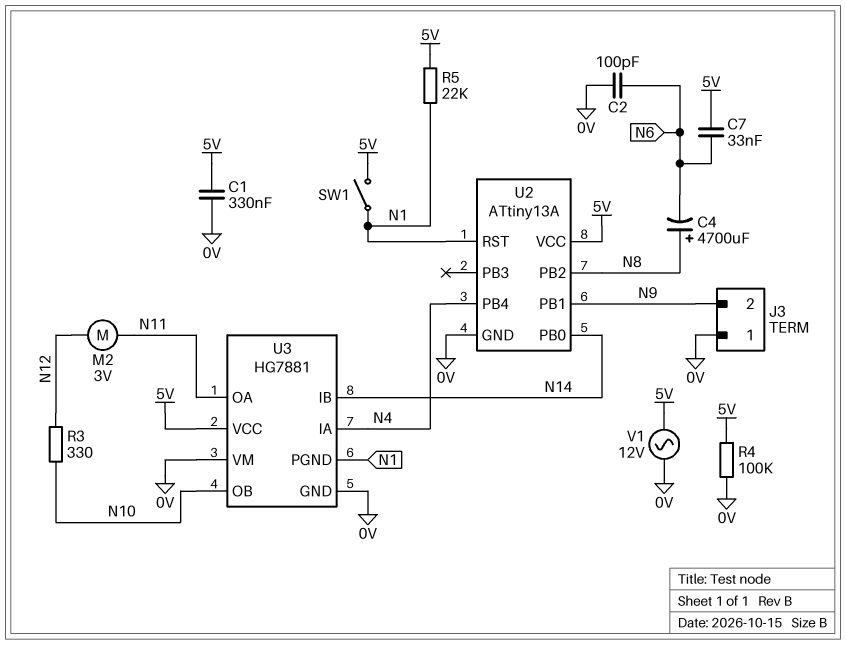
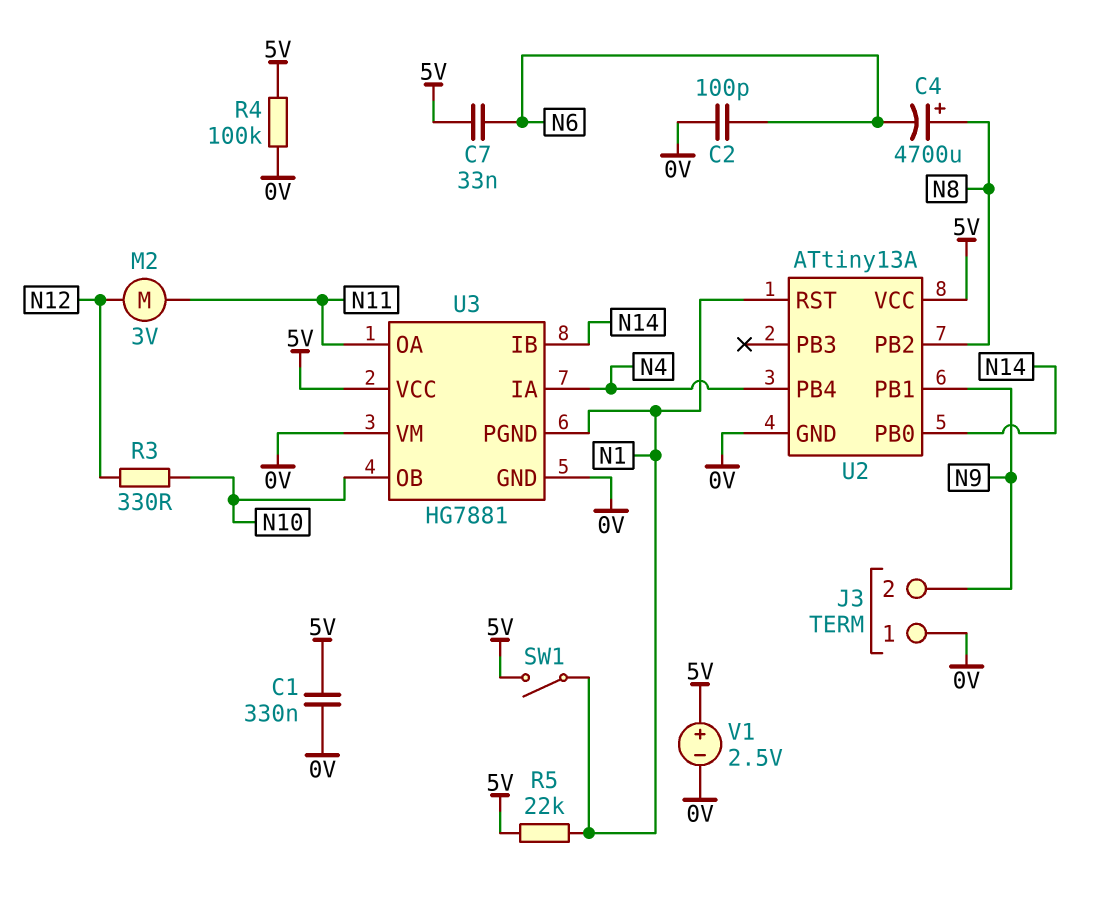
V1: AC 12V (0V, 5V) -> 2.5V (plus 5V, minus 0V)

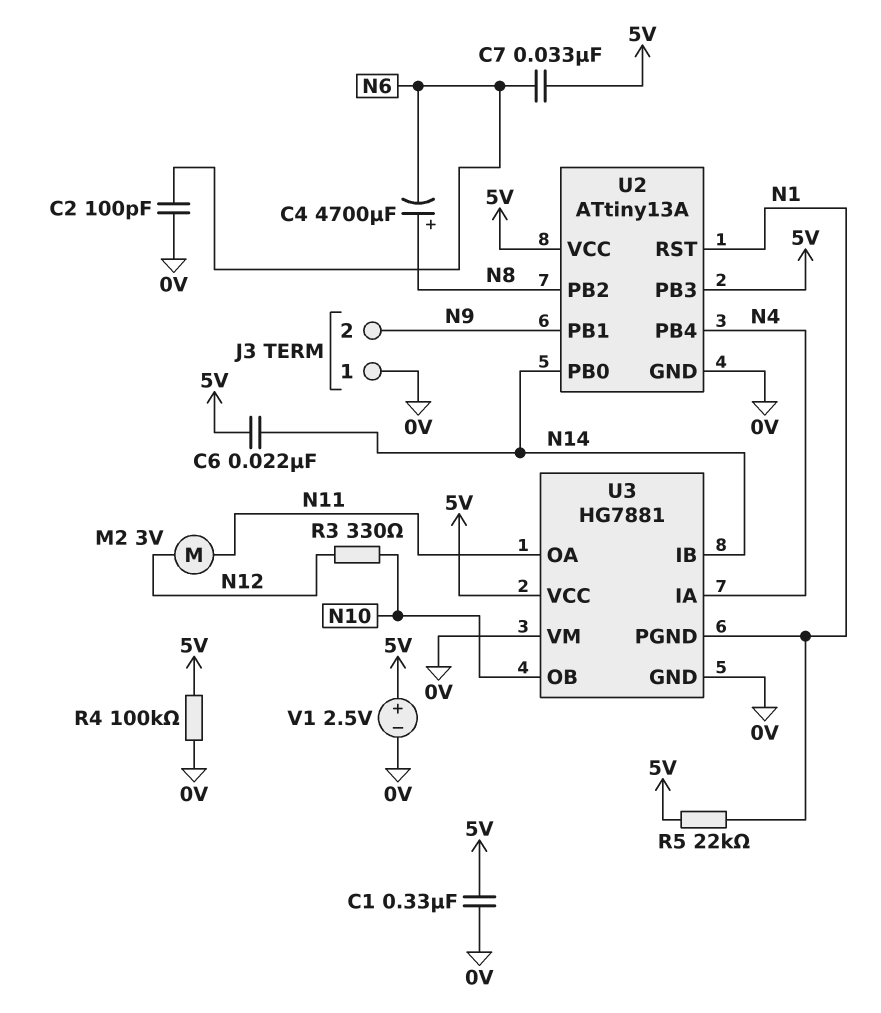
C6: none -> 22nF (5V, N14)
SW1: switch (5V, N1) -> none
U2 pin PB3: none -> 5V

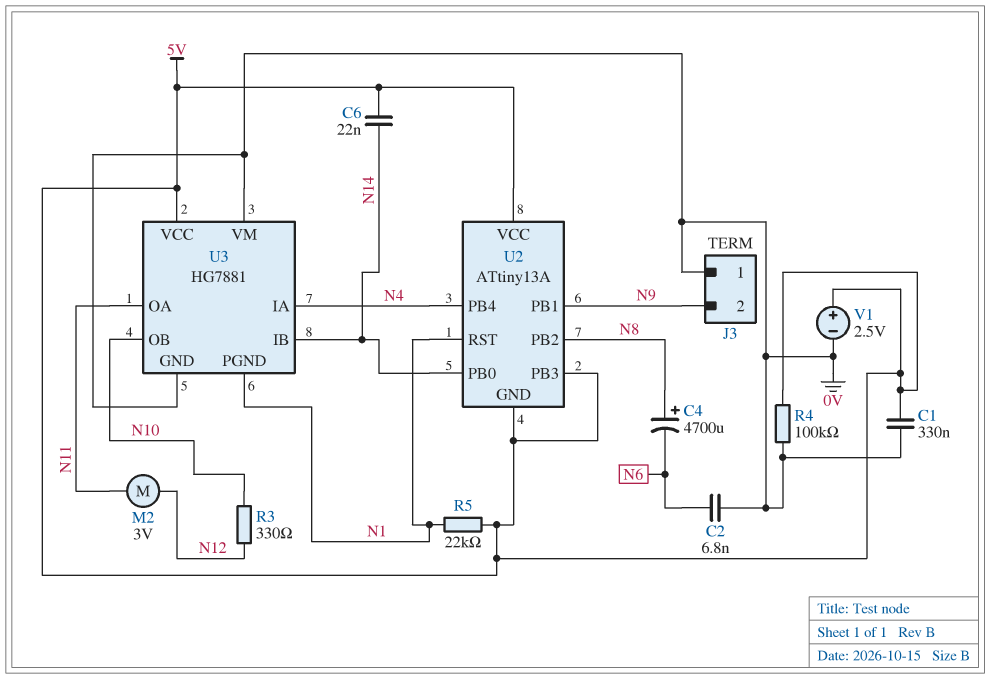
C2: 100pF (0V, N6) -> 6.8nF (0V, N6)
C7: 33nF (5V, N6) -> none
U2 pin GND: 0V -> 5V

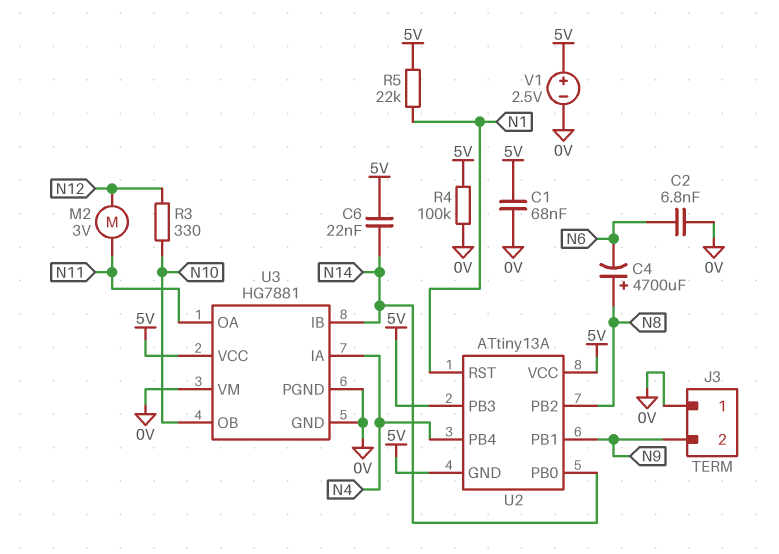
C1: 330nF (0V, 5V) -> 68nF (0V, 5V)
U3 pin PGND: N1 -> 0V

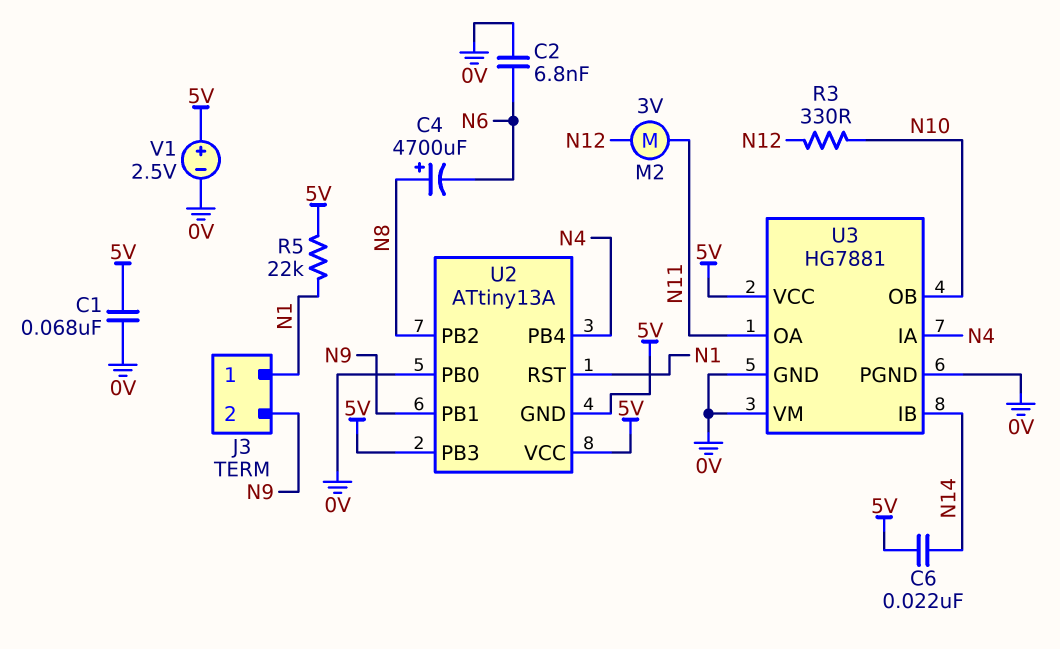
J3 pin 1: 0V -> N1
R4: 100k (0V, 5V) -> none
U2 pin PB0: N14 -> 0V

